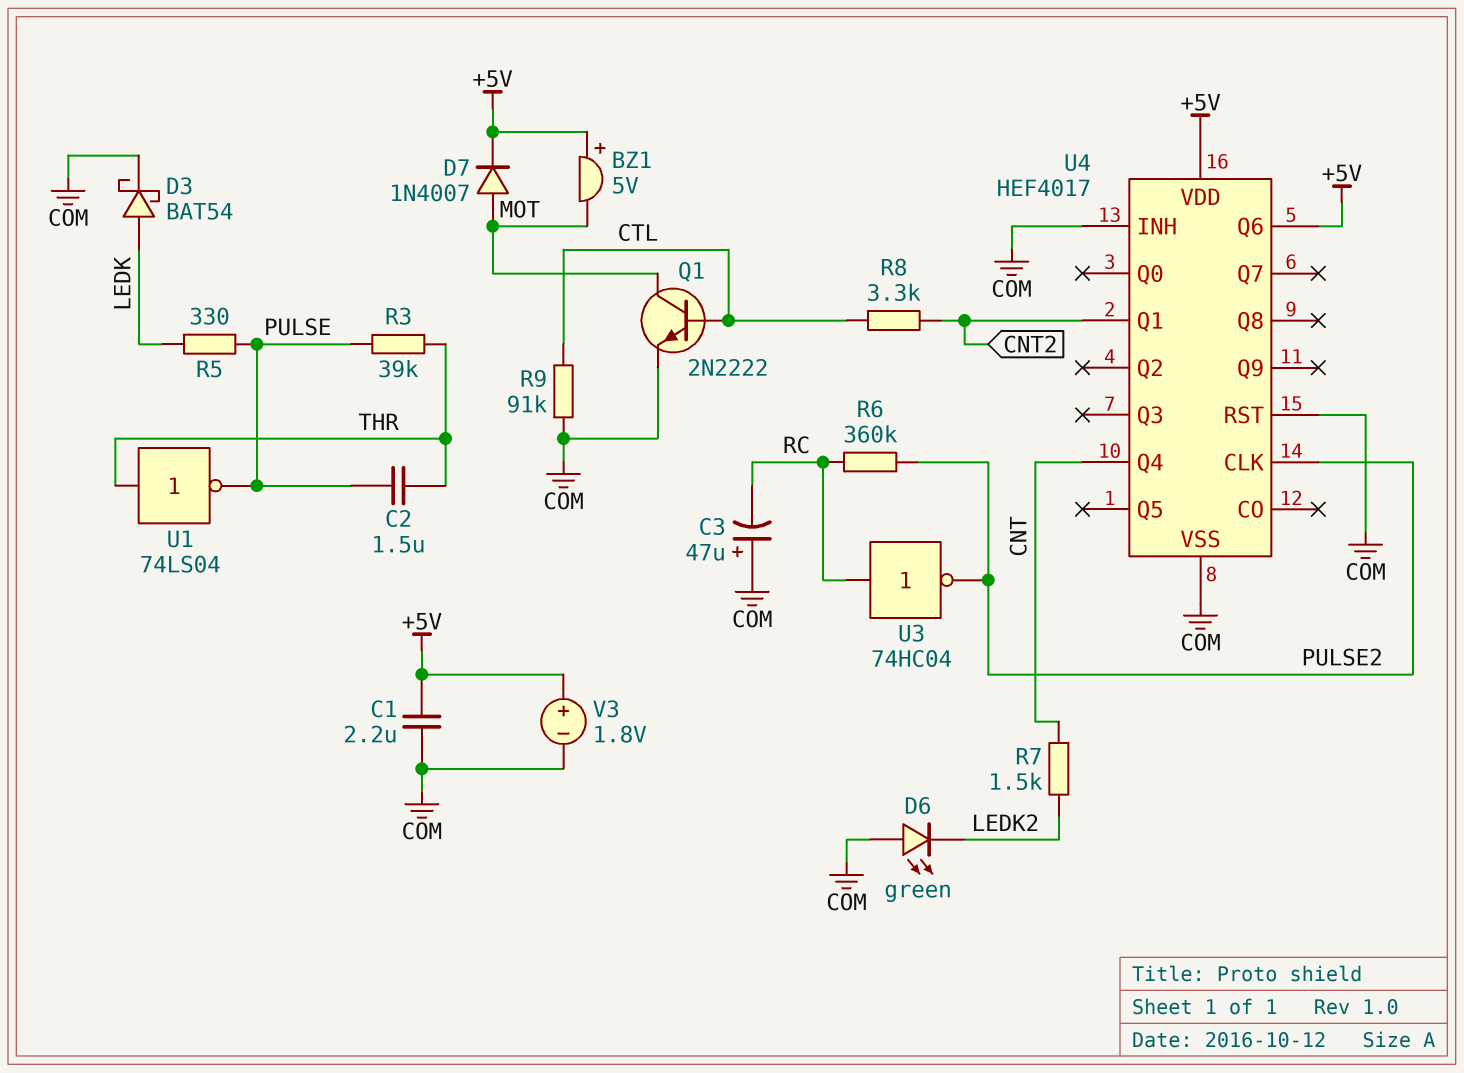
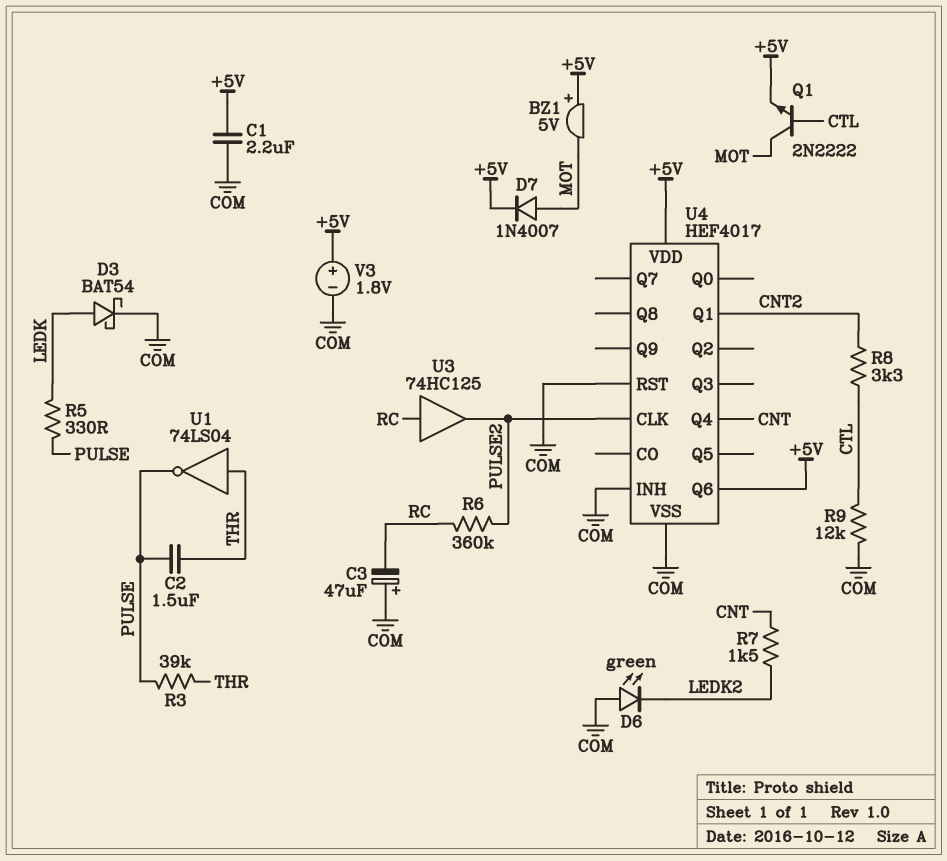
Q1: NPN 2N2222 (B CTL, C MOT, E COM) -> NPN 2N2222 (B CTL, C MOT, E +5V)
R9: 91k (COM, CTL) -> 12k (COM, CTL)
U3: NOT 74HC04 (in RC, out PULSE2) -> buffer 74HC125 (in RC, out PULSE2)

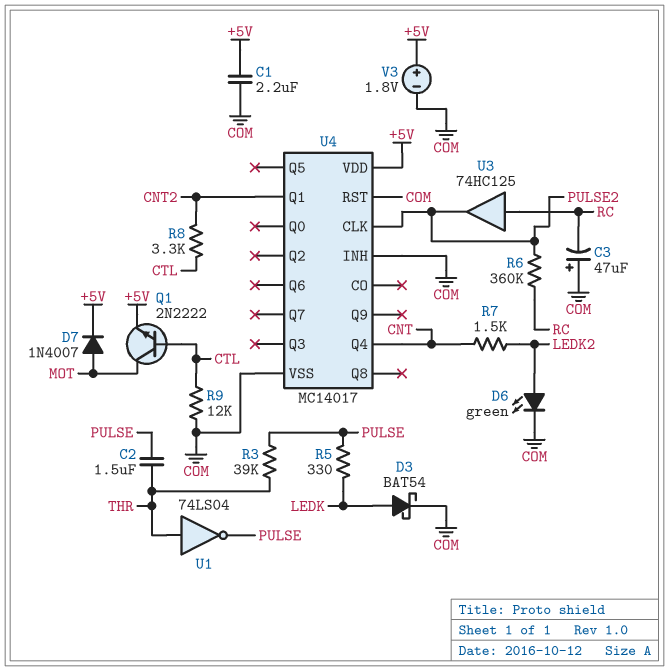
BZ1: buzzer 5V (plus +5V, minus MOT) -> none
D6: LED green (A COM, K LEDK2) -> LED green (A LEDK2, K COM)
U4: HEF4017 -> MC14017
U4 pin Q6: +5V -> none

